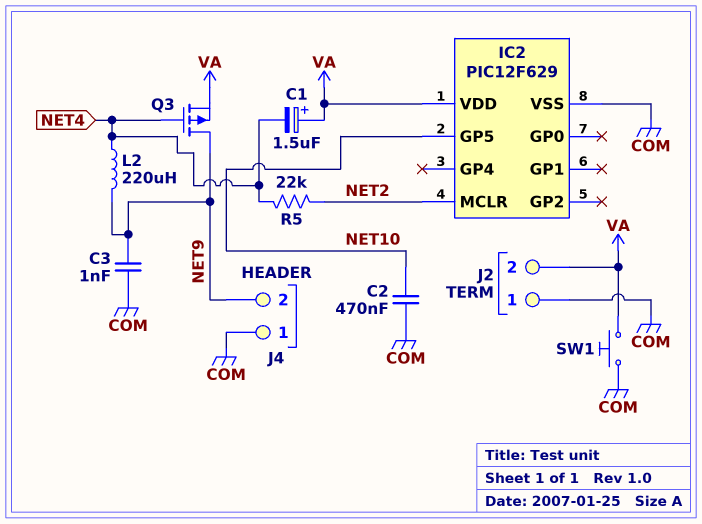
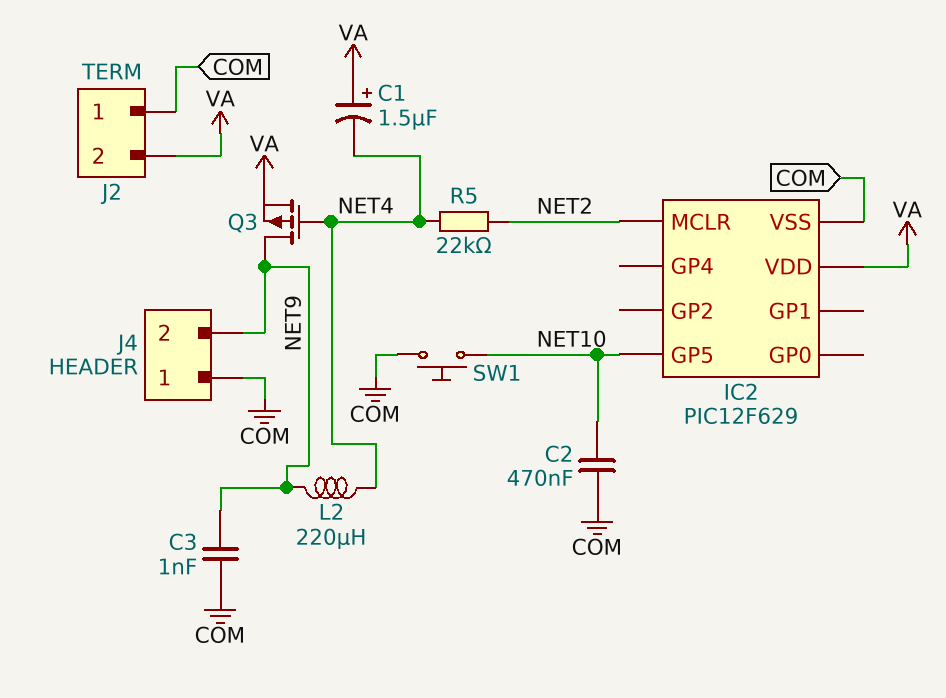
SW1: button (COM, VA) -> button (COM, NET10)

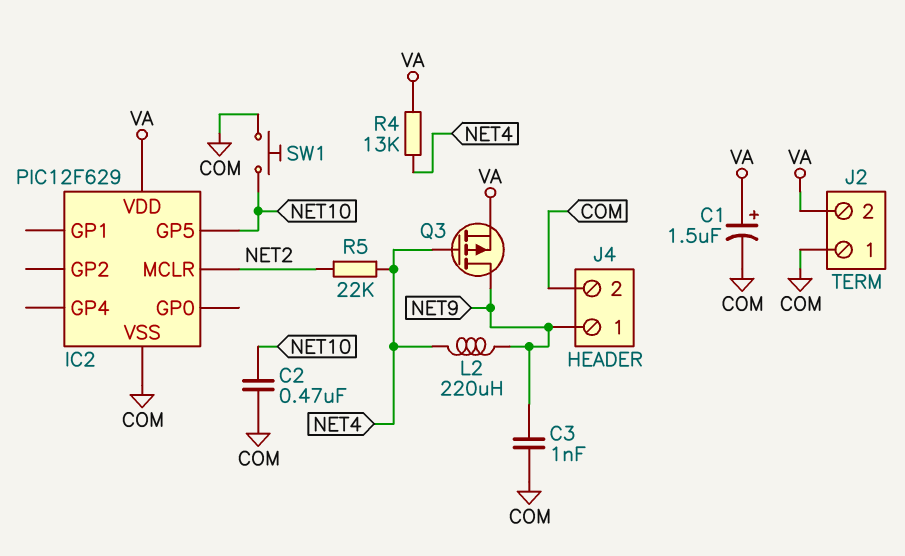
C1: 1.5uF (plus VA, minus NET4) -> 1.5uF (plus VA, minus COM)
J4 pin 1: COM -> NET9
J4 pin 2: NET9 -> COM
R4: none -> 13k (NET4, VA)

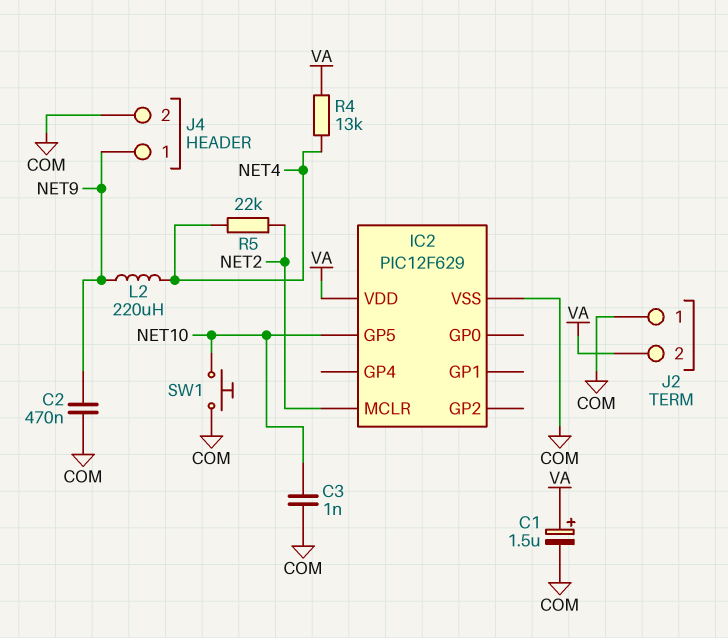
C2: 470nF (COM, NET10) -> 470nF (COM, NET9)
C3: 1nF (COM, NET9) -> 1nF (COM, NET10)
Q3: PMOS (G NET4, D NET9, S VA) -> none

